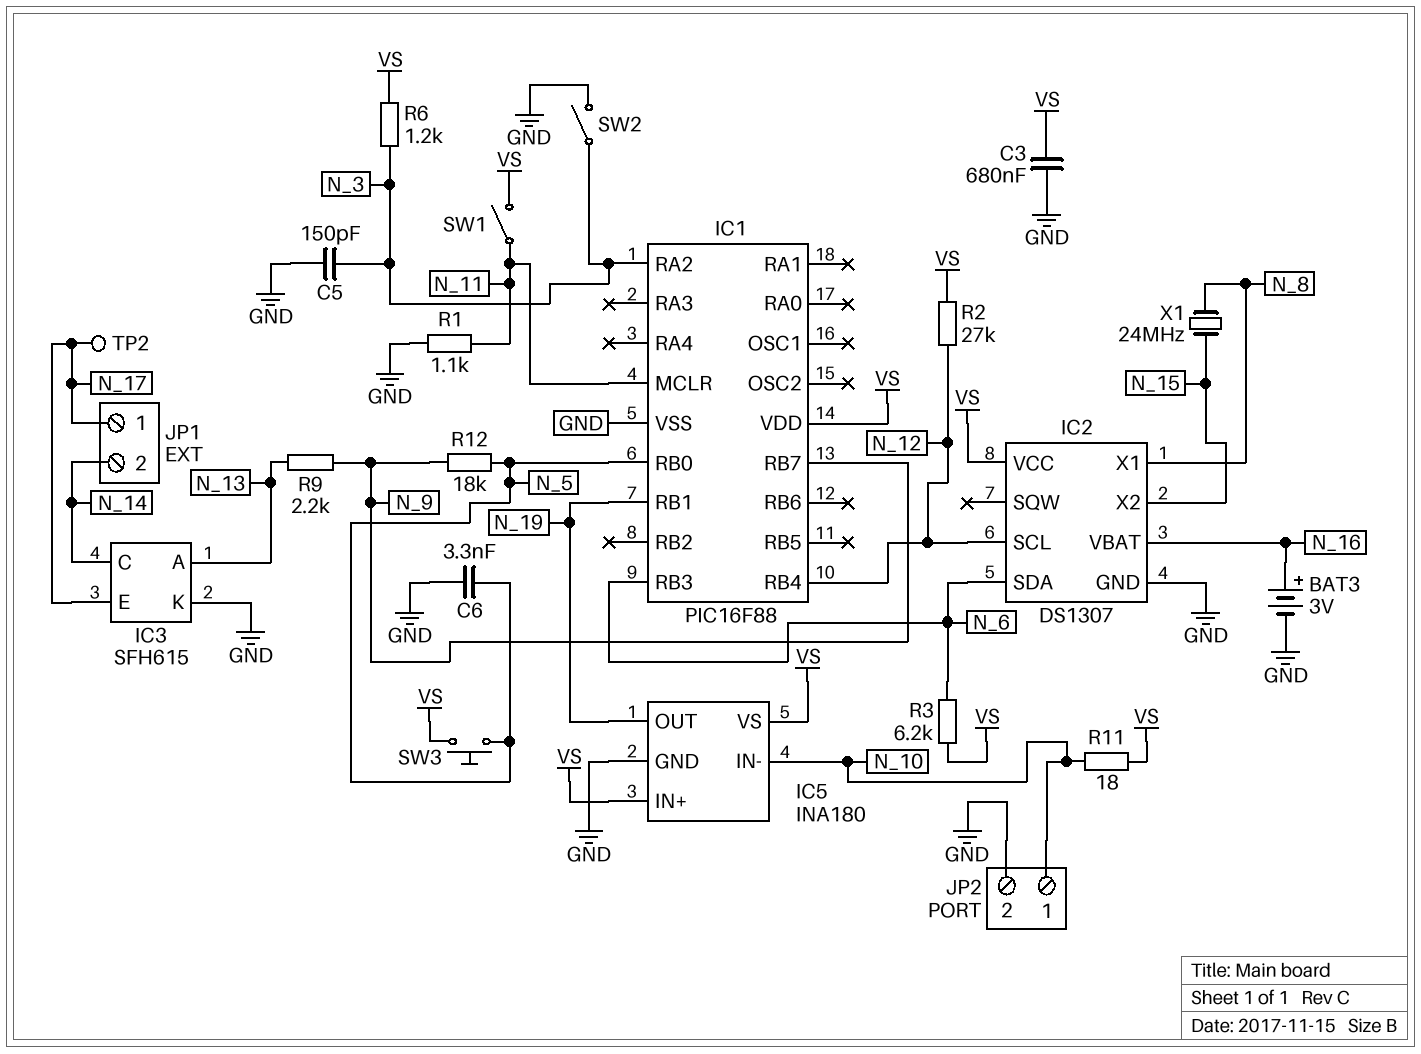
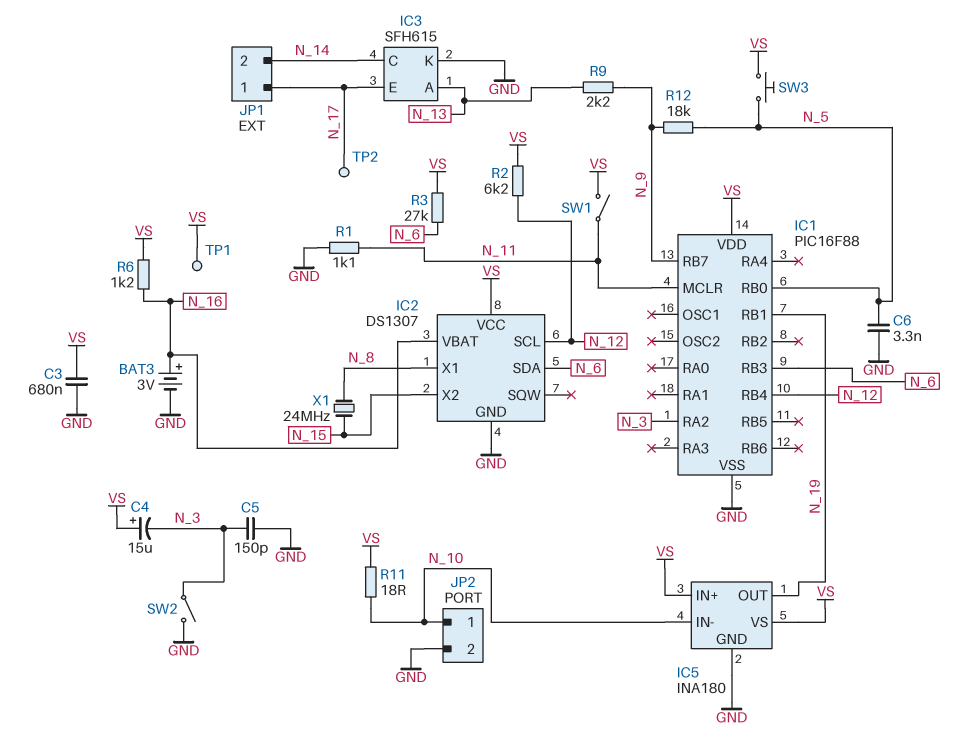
C4: none -> 15uF (plus VS, minus N_3)
R2: 27k (N_12, VS) -> 6.2k (N_12, VS)
R3: 6.2k (N_6, VS) -> 27k (N_6, VS)
R6: 1.2k (N_3, VS) -> 1.2k (N_16, VS)
TP1: none -> test point (VS)

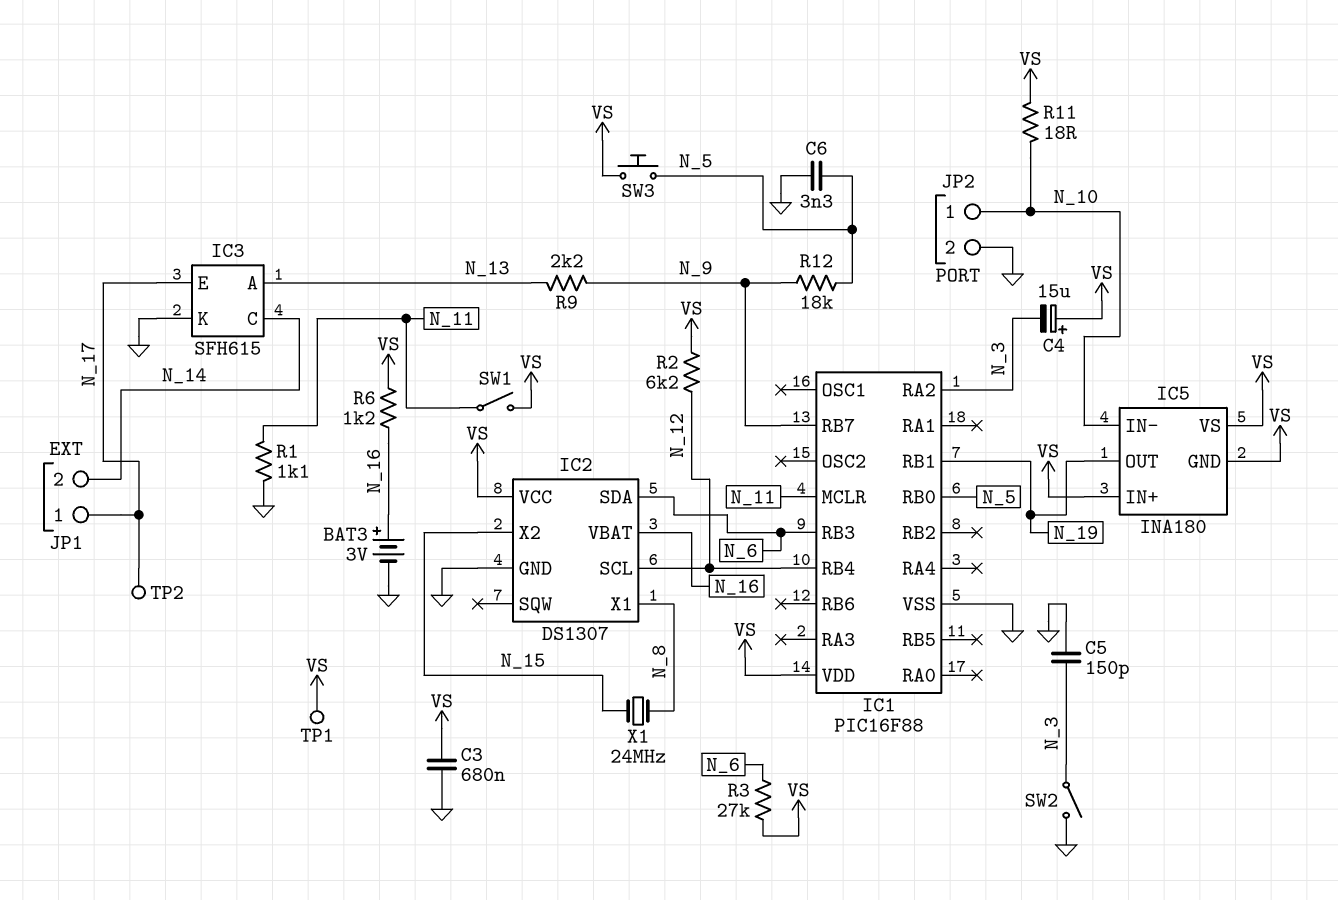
IC5 pin GND: GND -> VS

